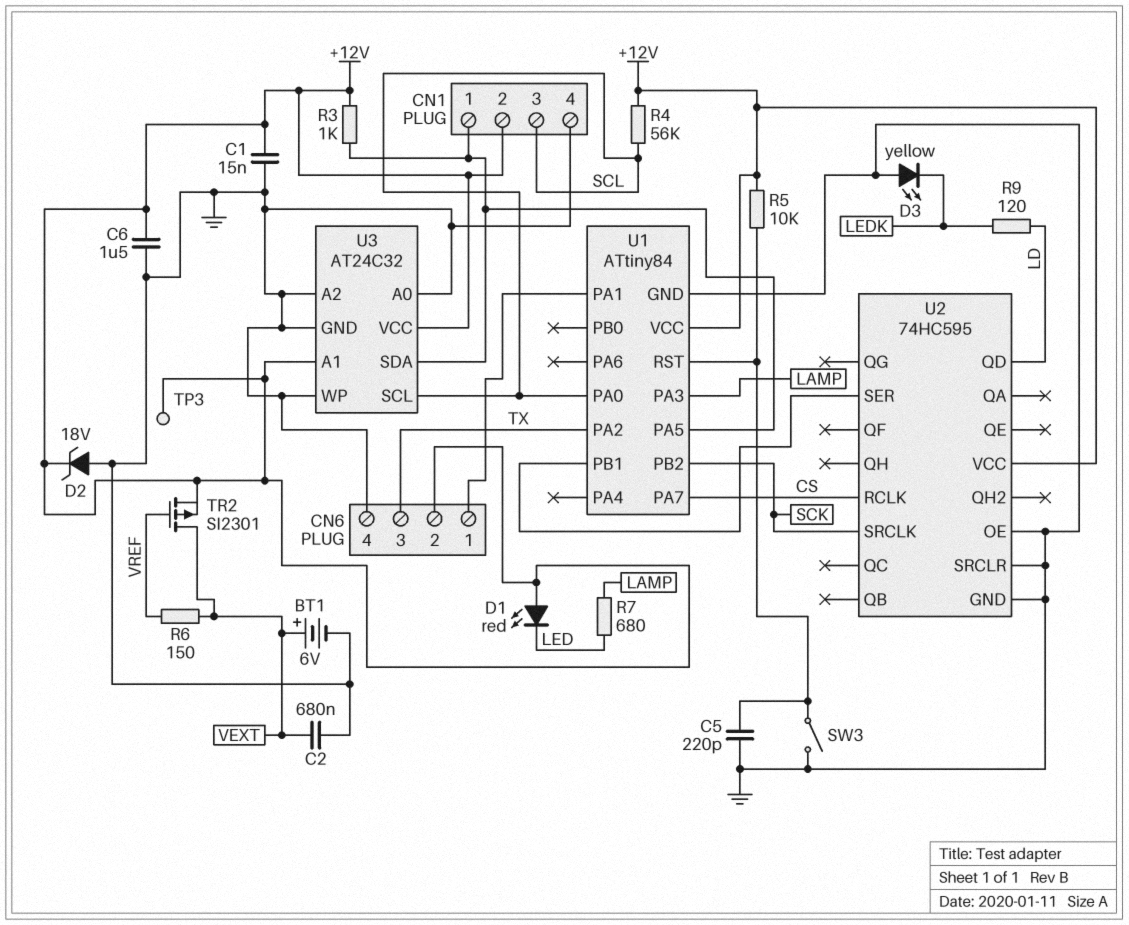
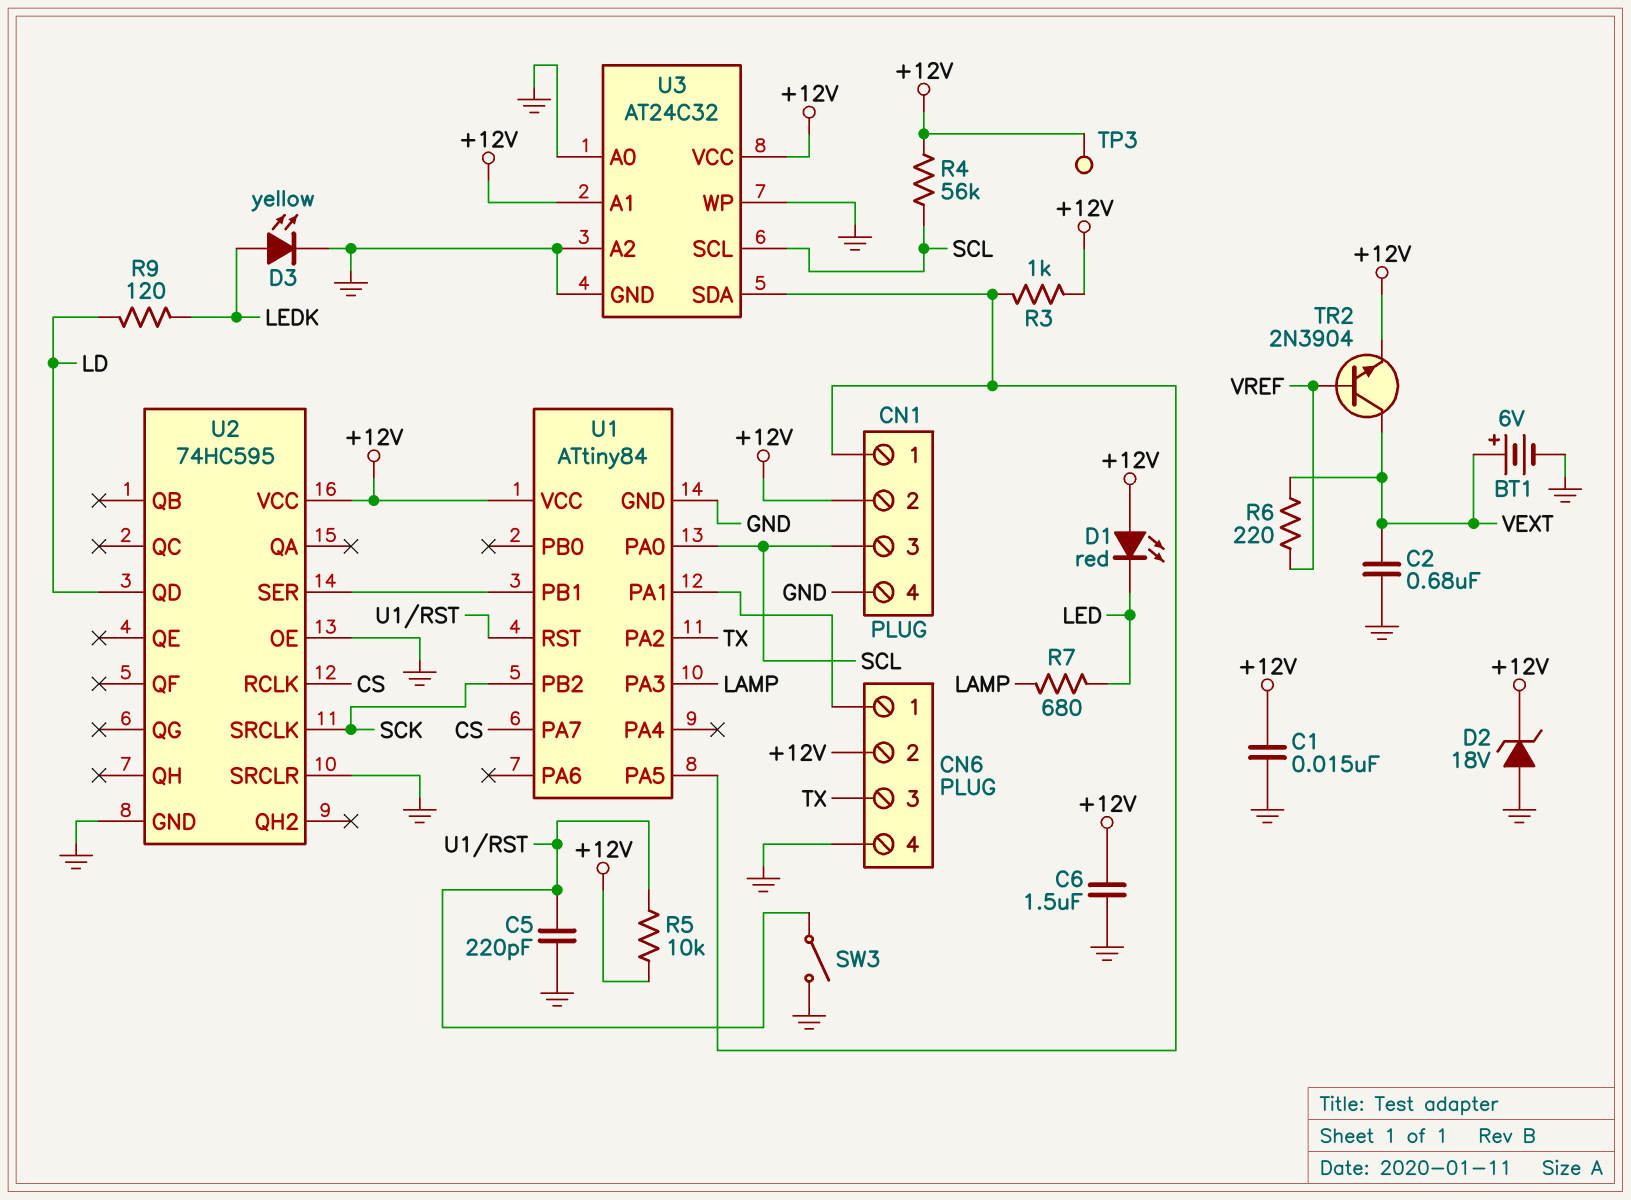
D3: LED yellow (A GND, K LEDK) -> LED yellow (A LEDK, K GND)
R6: 150 (VEXT, VREF) -> 220 (VEXT, VREF)
TR2: PMOS SI2301 (G VREF, D VEXT, S +12V) -> NPN 2N3904 (B VREF, C VEXT, E +12V)

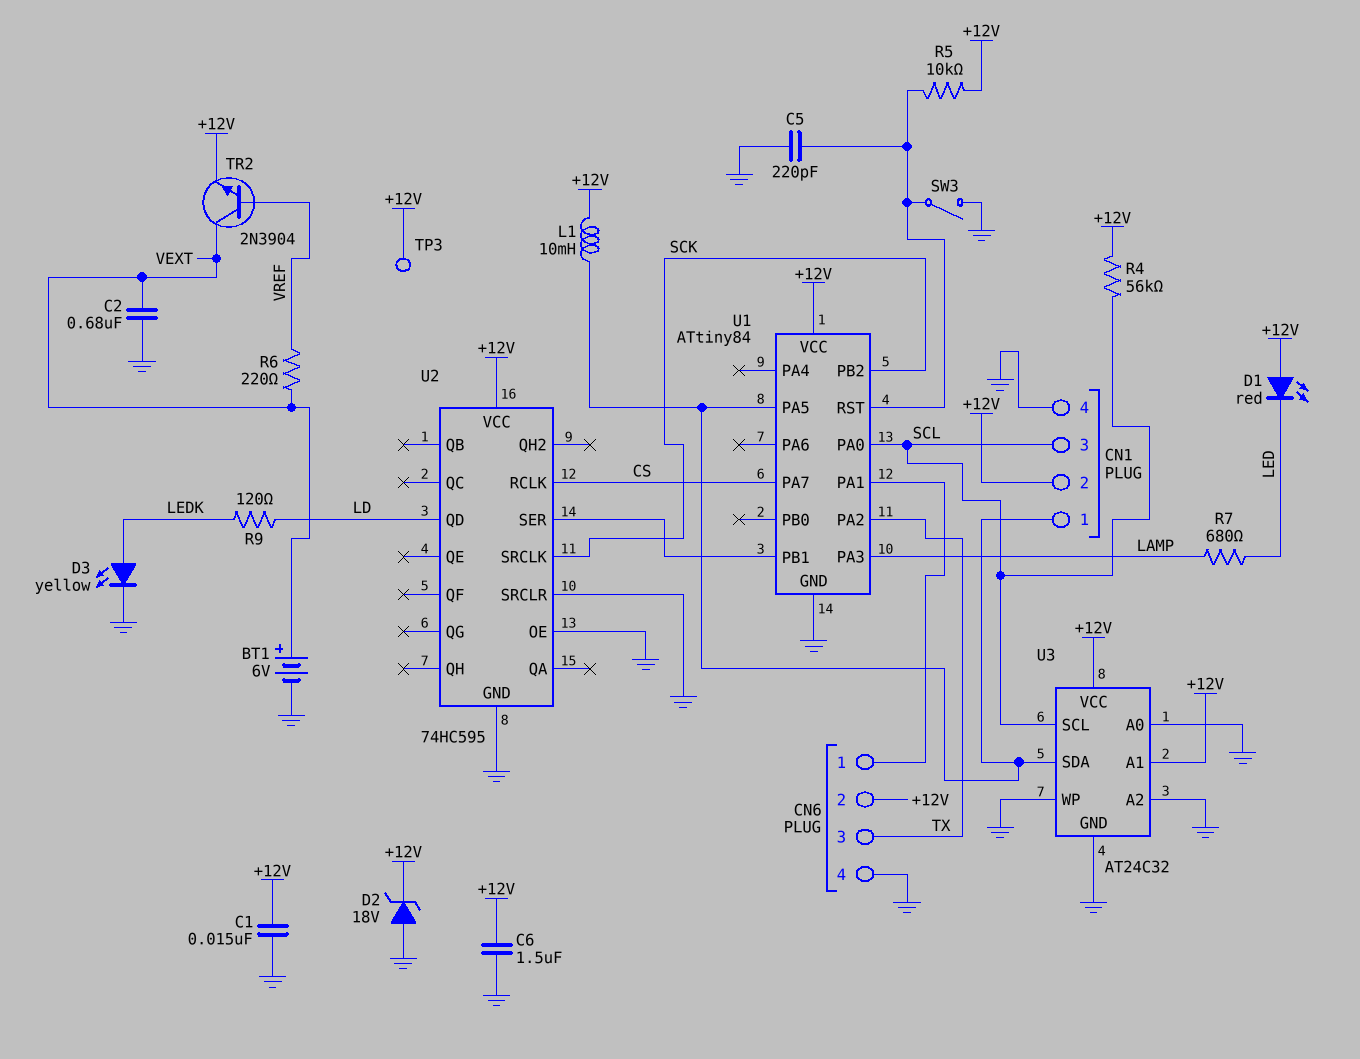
L1: none -> 10mH (+12V, CN1/1)
R3: 1k (+12V, CN1/1) -> none

